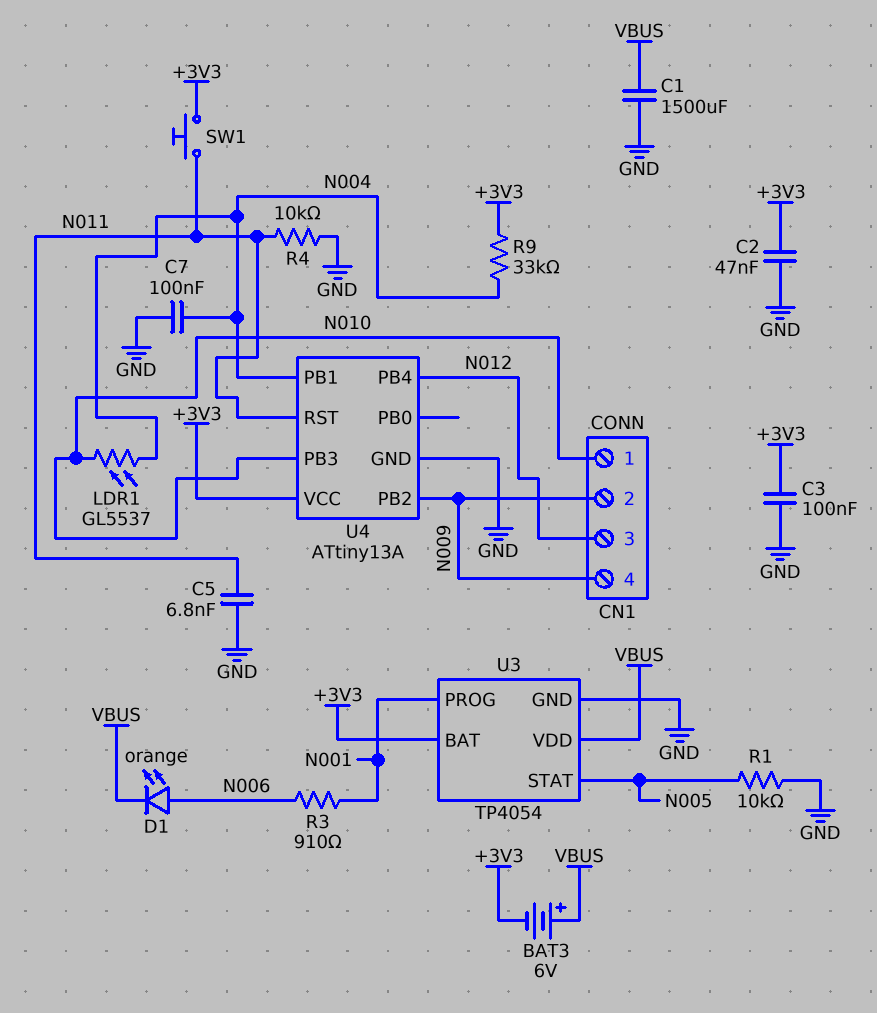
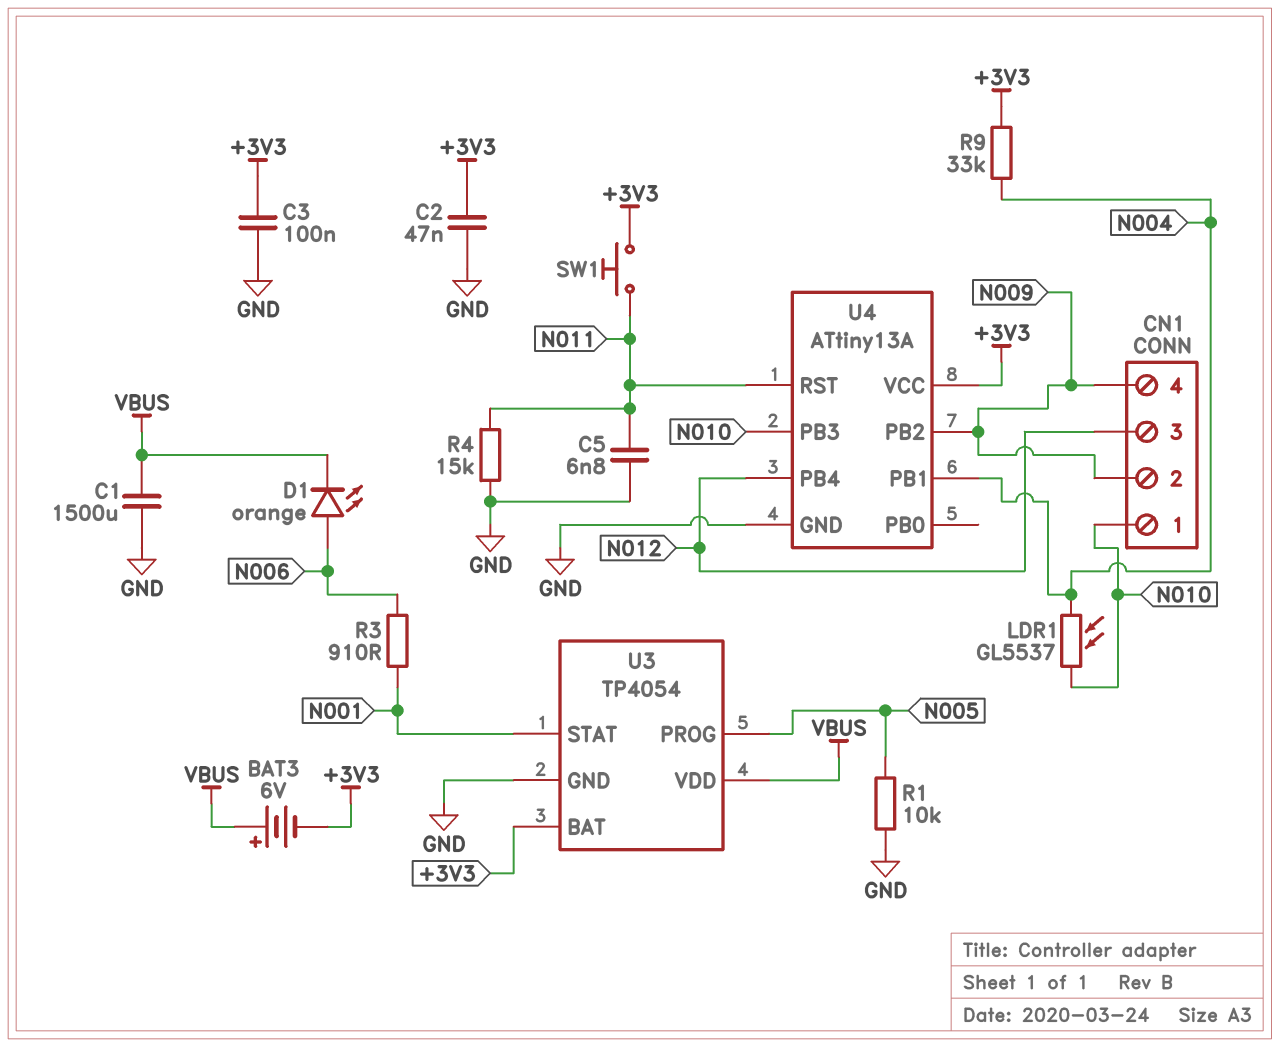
C7: 100nF (GND, N004) -> none
R4: 10k (GND, N011) -> 15k (GND, N011)
U3 pin PROG: N001 -> N005
U3 pin STAT: N005 -> N001

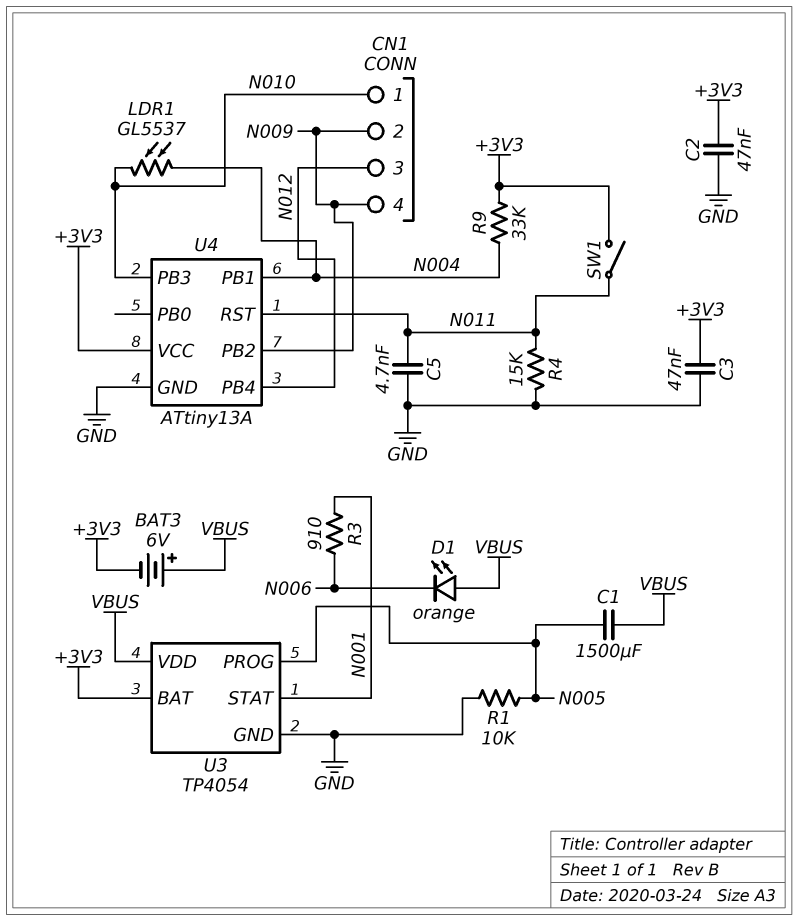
C1: 1500uF (GND, VBUS) -> 1500uF (N005, VBUS)
C3: 100nF (+3V3, GND) -> 47nF (+3V3, GND)
C5: 6.8nF (GND, N011) -> 4.7nF (GND, N011)
D1: LED orange (A N006, K VBUS) -> LED orange (A VBUS, K N006)
SW1: button (+3V3, N011) -> switch (+3V3, N011)

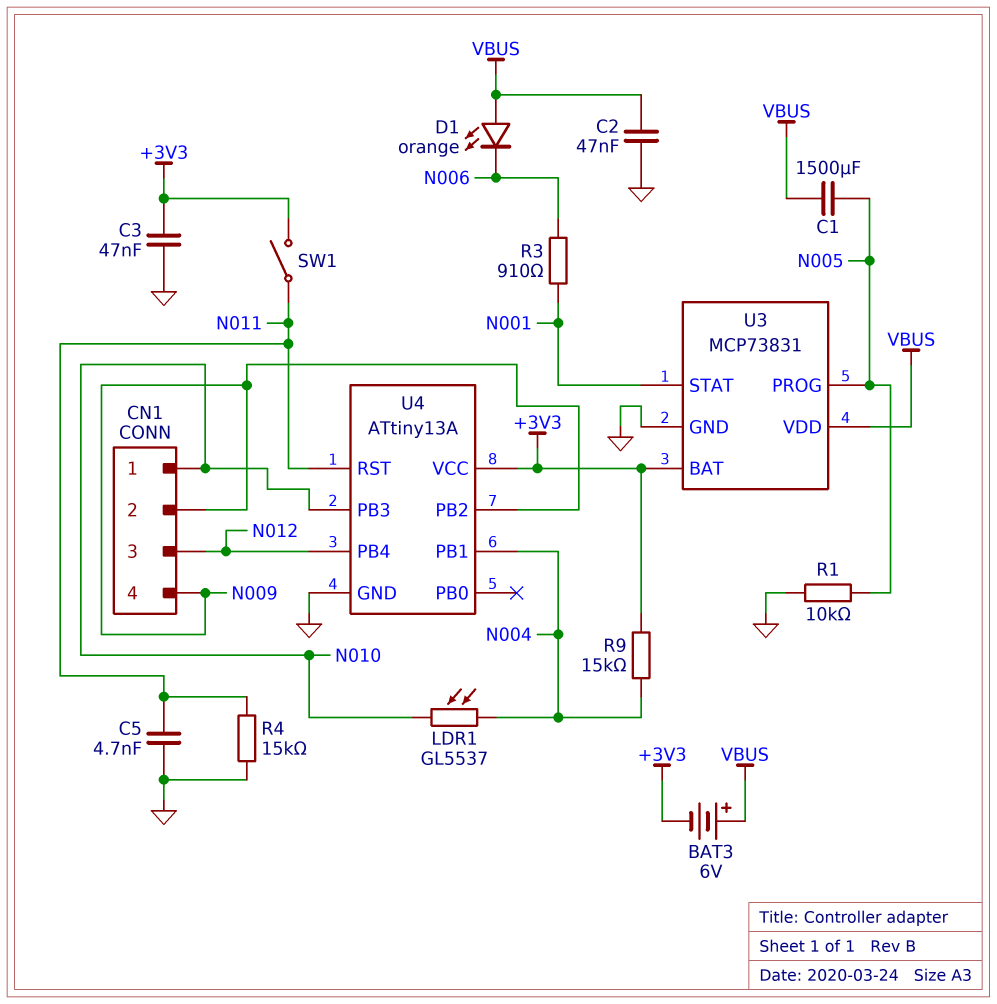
C2: 47nF (+3V3, GND) -> 47nF (GND, VBUS)
R9: 33k (+3V3, N004) -> 15k (+3V3, N004)
U3: TP4054 -> MCP73831

